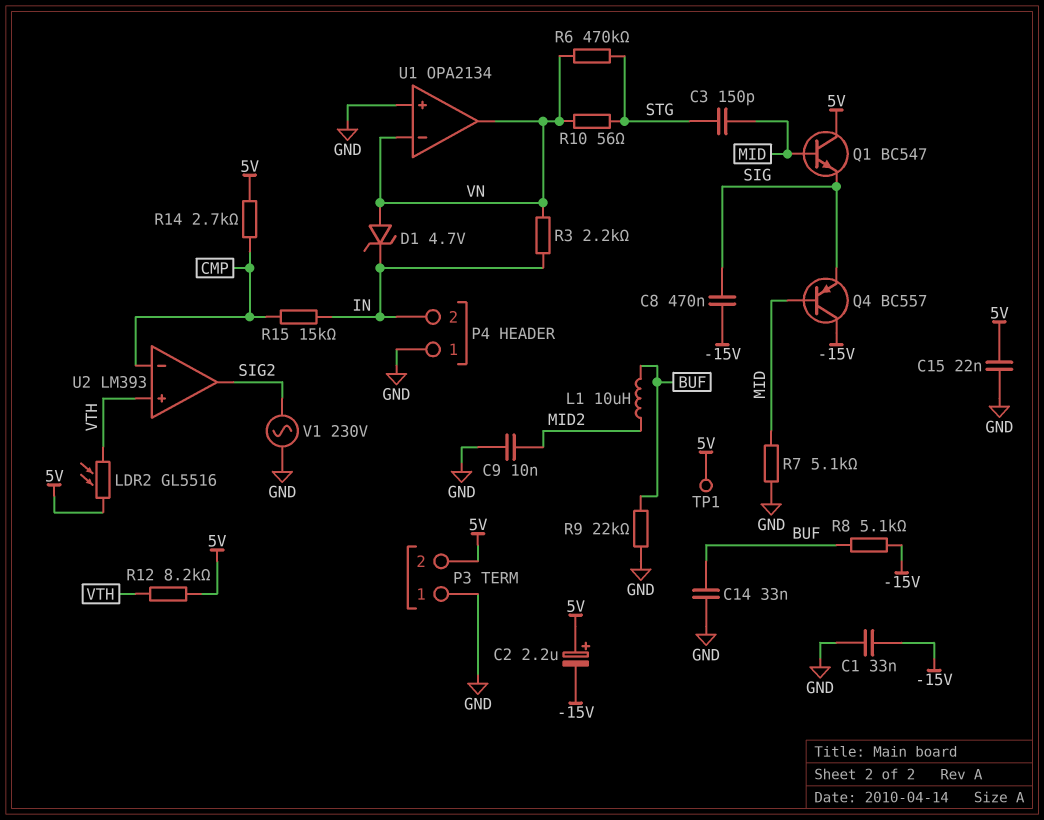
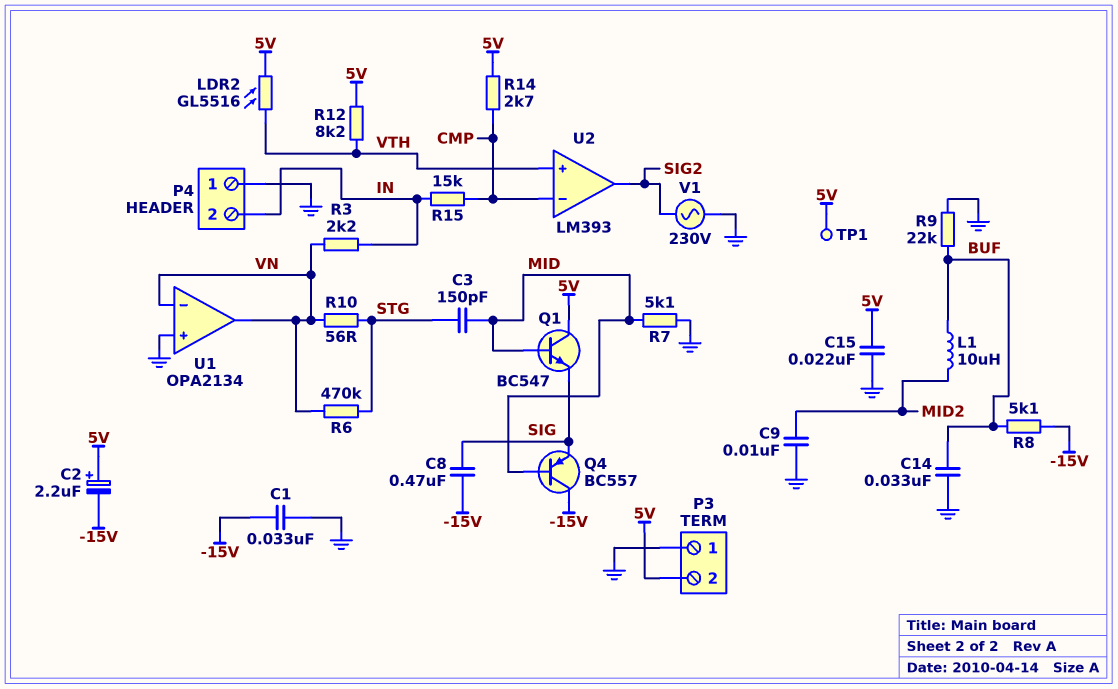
D1: zener 4.7V (A VN, K IN) -> none

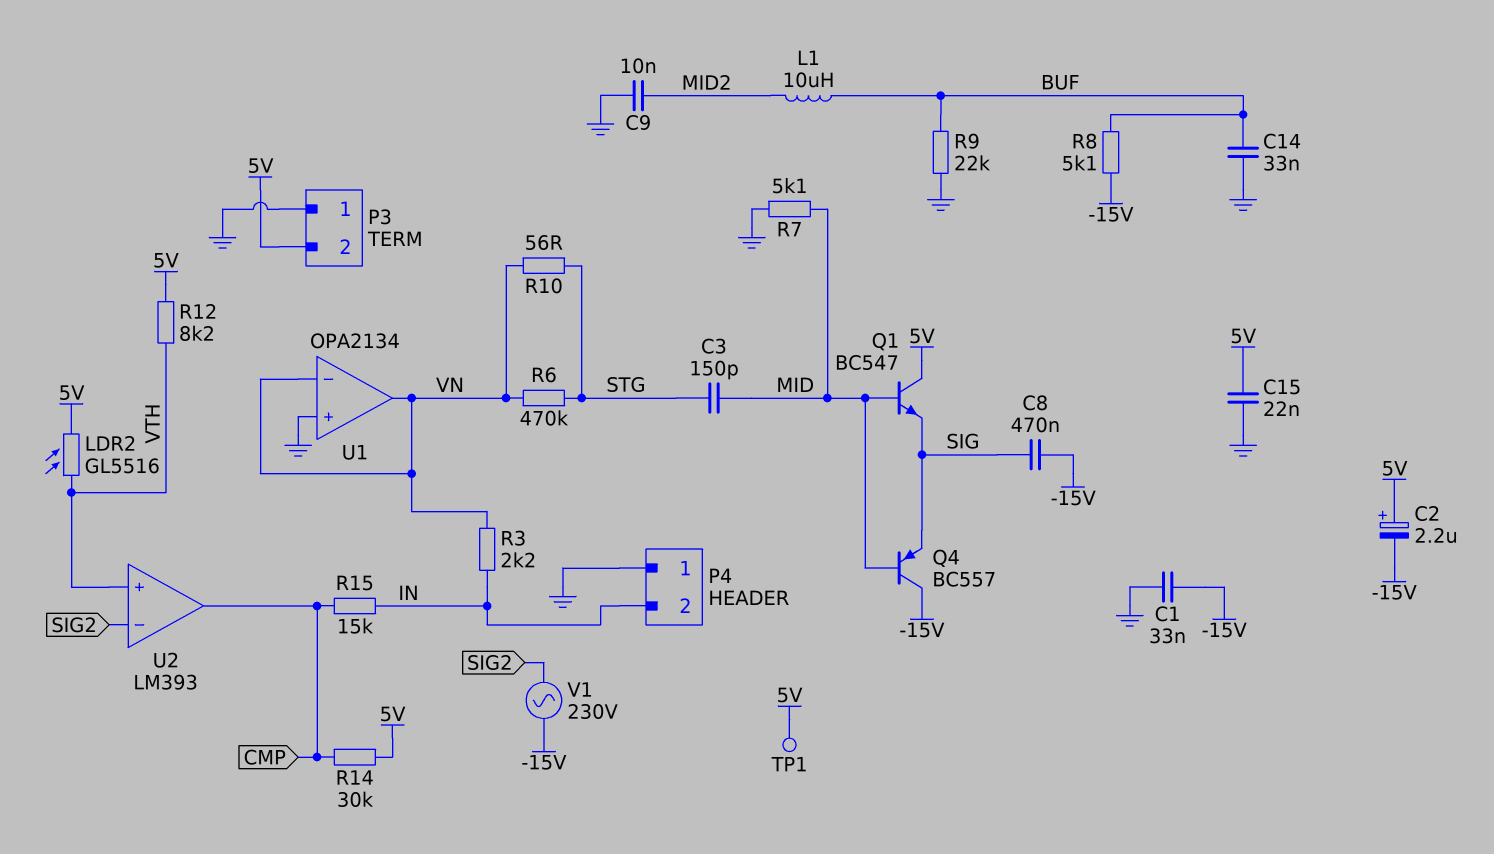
R14: 2.7k (5V, CMP) -> 30k (5V, CMP)
U2 pin in-: CMP -> SIG2
U2 pin out: SIG2 -> CMP
V1: AC 230V (GND, SIG2) -> AC 230V (-15V, SIG2)

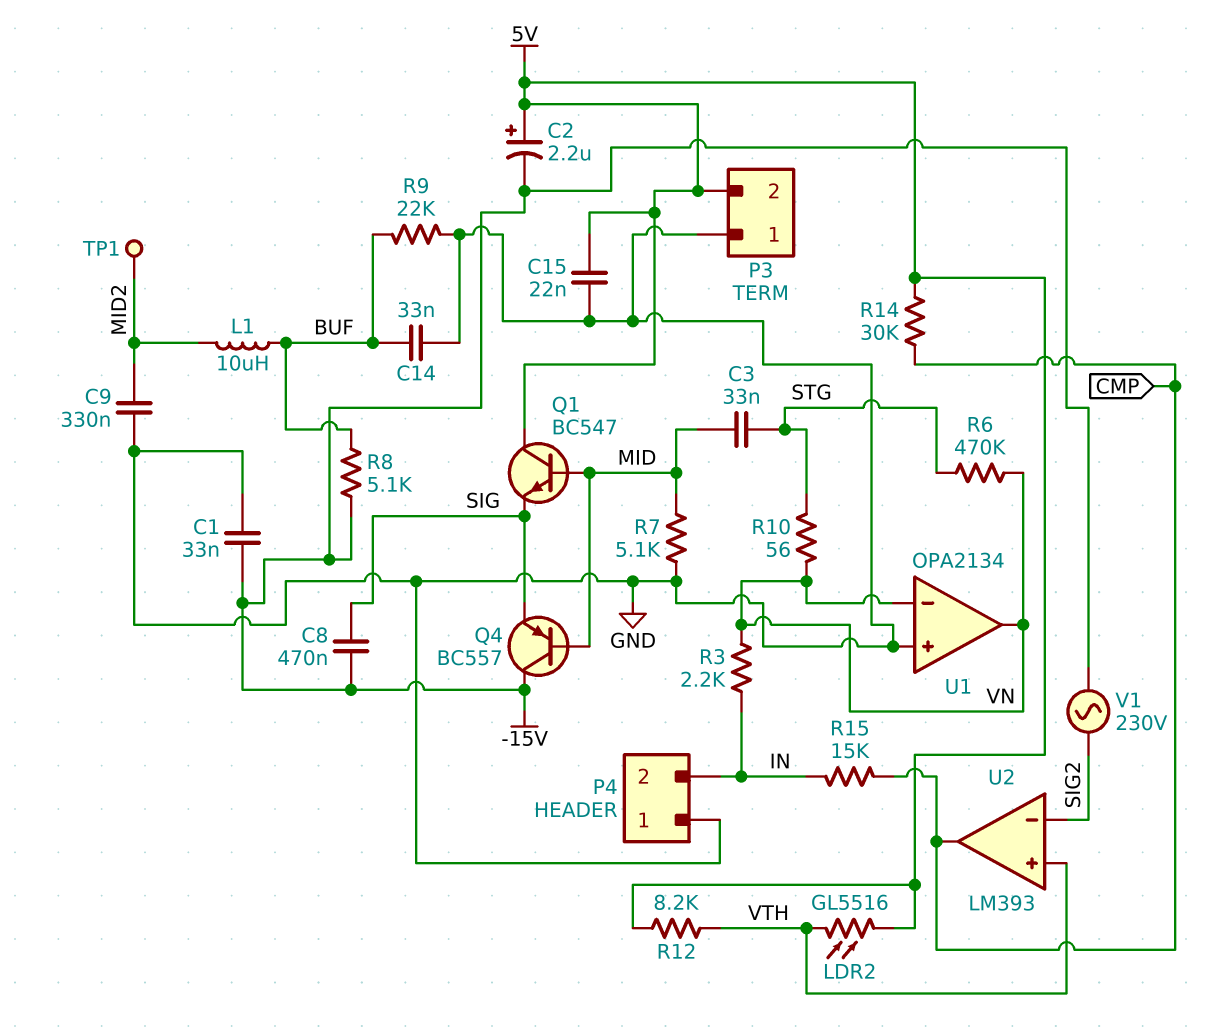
C3: 150pF (MID, STG) -> 33nF (MID, STG)
C9: 10nF (GND, MID2) -> 330nF (GND, MID2)
TP1: test point (5V) -> test point (MID2)

